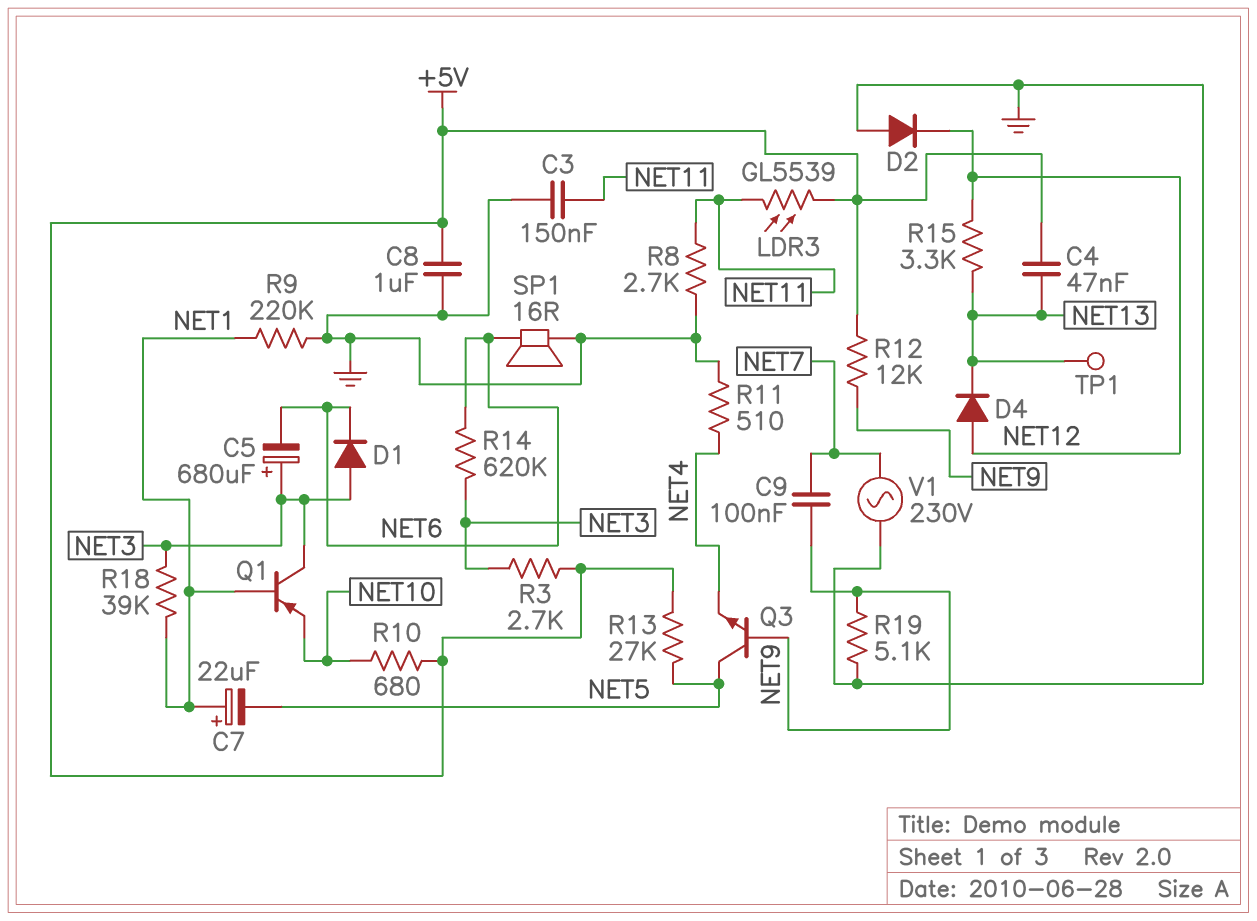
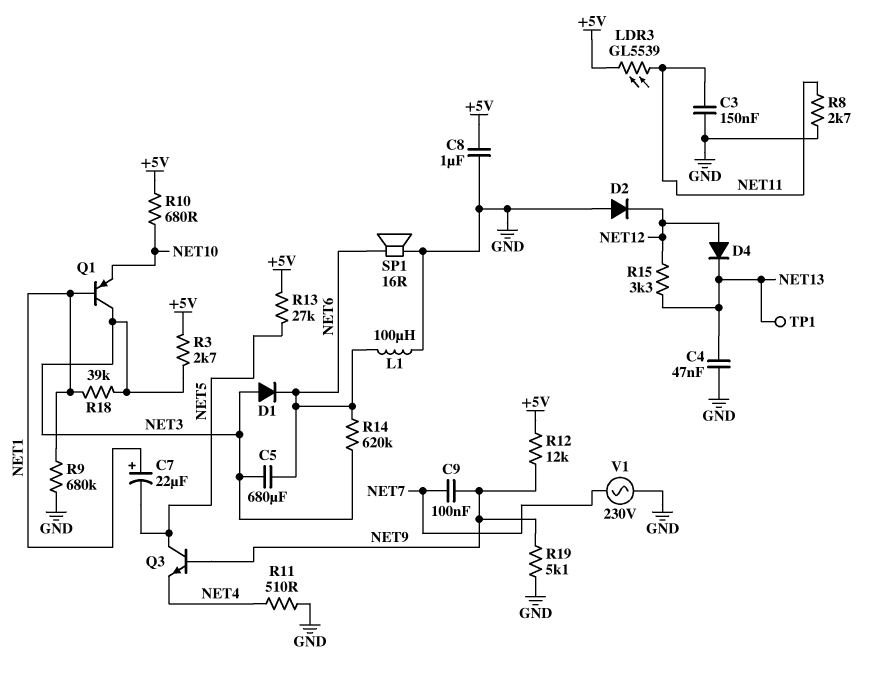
C4: 47nF (+5V, NET13) -> 47nF (GND, NET13)
C5: 680uF (plus NET3, minus NET6) -> 680uF (NET3, NET6)
L1: none -> 100uH (GND, NET6)
R9: 220k (GND, NET1) -> 680k (GND, NET1)

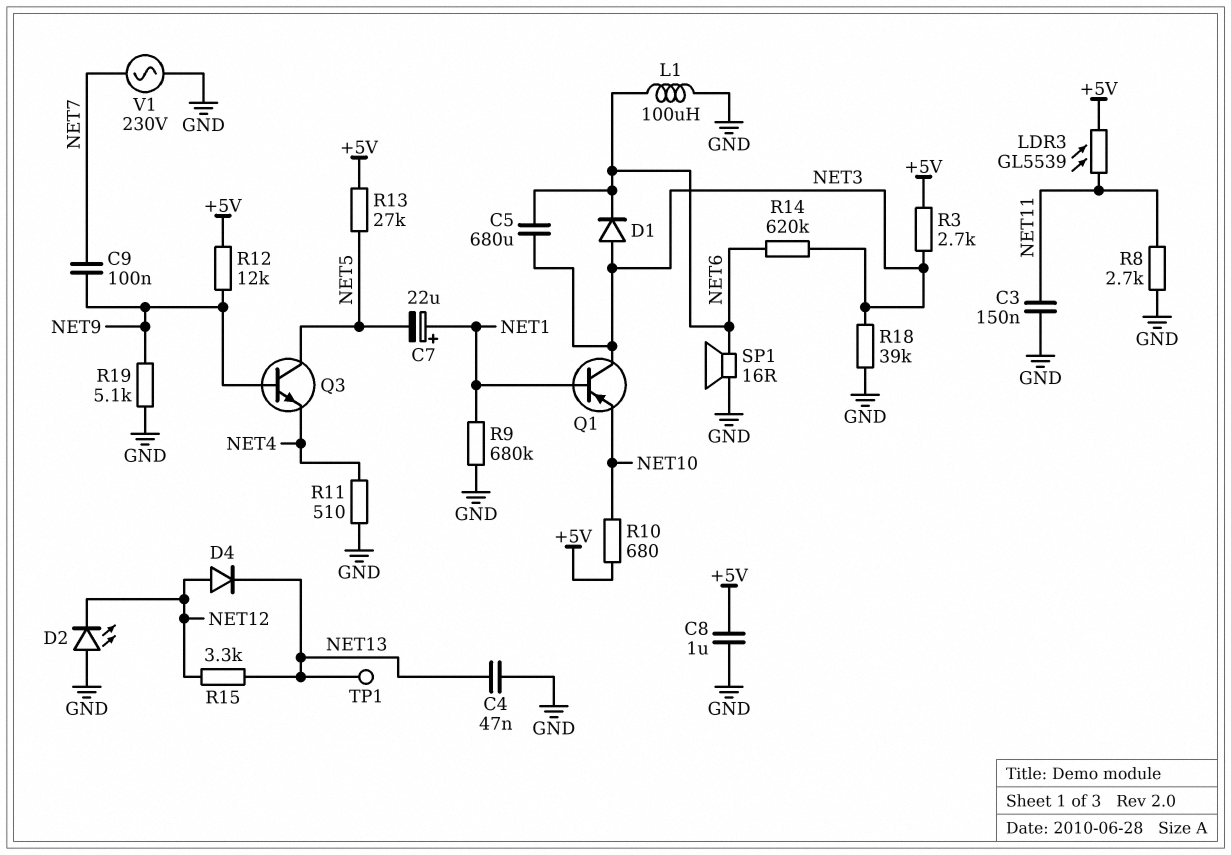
D2: diode (A GND, K NET12) -> LED (A GND, K NET12)
R18: 39k (NET1, NET3) -> 39k (GND, NET3)

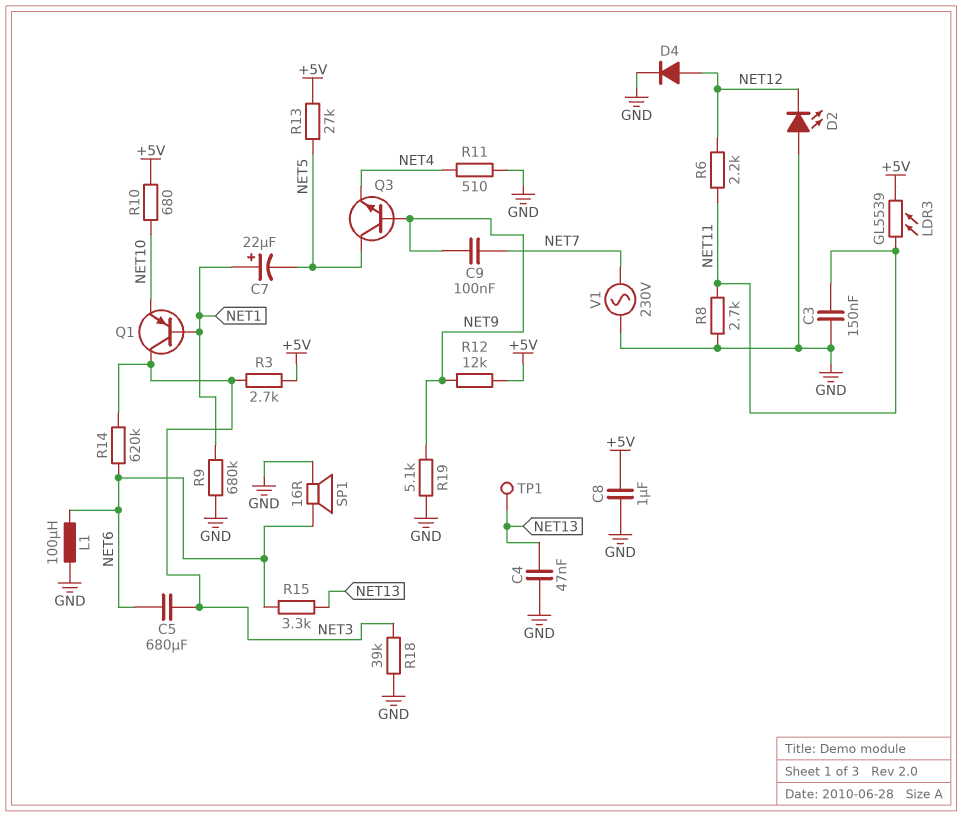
D1: diode (A NET3, K NET6) -> none
D4: diode (A NET12, K NET13) -> diode (A NET12, K GND)
R6: none -> 2.2k (NET11, NET12)
R15: 3.3k (NET12, NET13) -> 3.3k (NET6, NET13)

